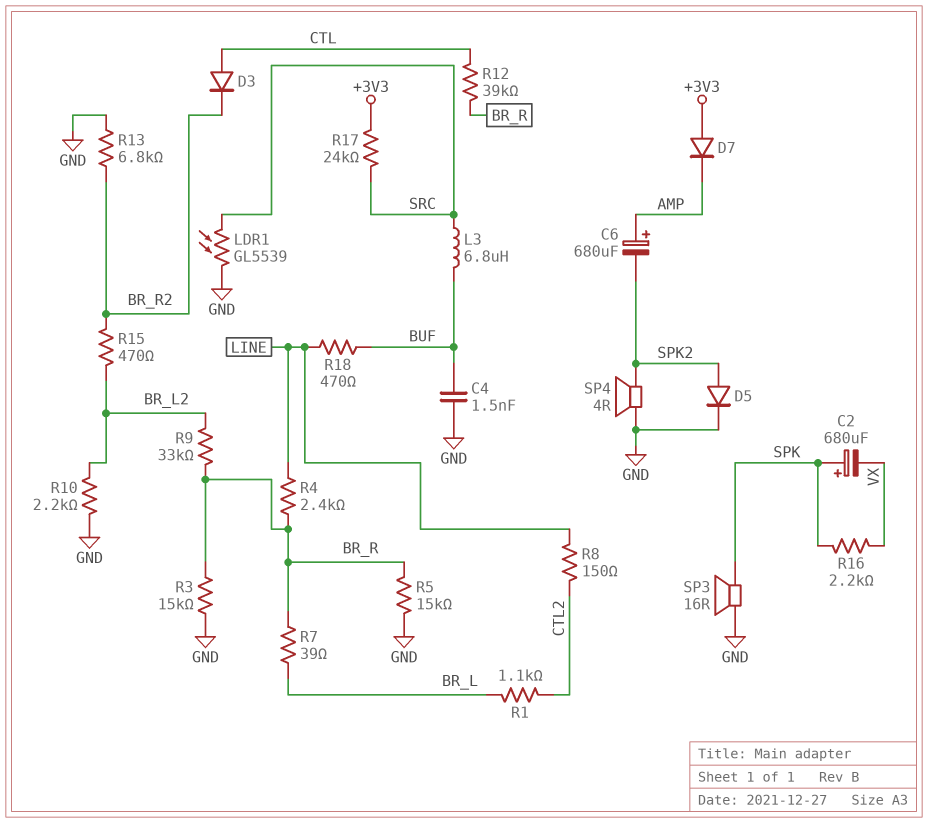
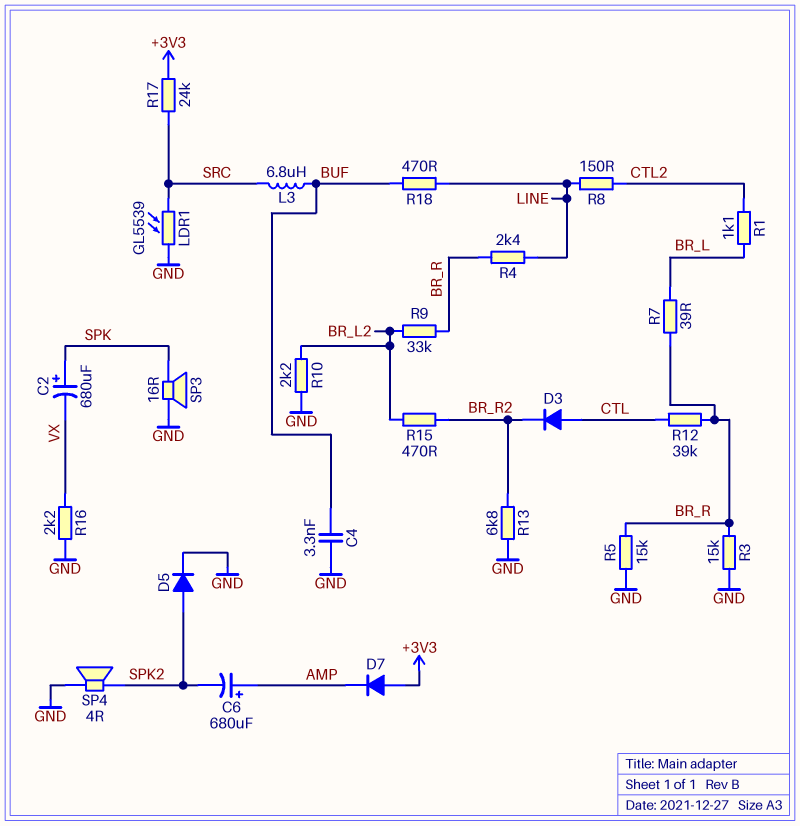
C4: 1.5nF (BUF, GND) -> 3.3nF (BUF, GND)
R16: 2.2k (SPK, VX) -> 2.2k (GND, VX)

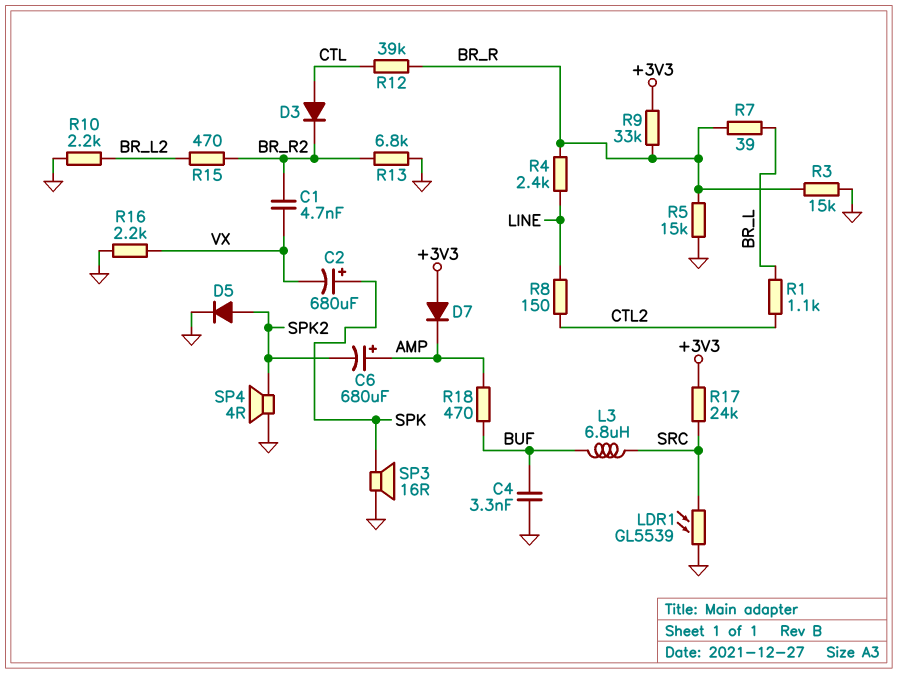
C1: none -> 4.7nF (BR_R2, VX)
R9: 33k (BR_L2, BR_R) -> 33k (+3V3, BR_R)
R18: 470 (BUF, LINE) -> 470 (AMP, BUF)

